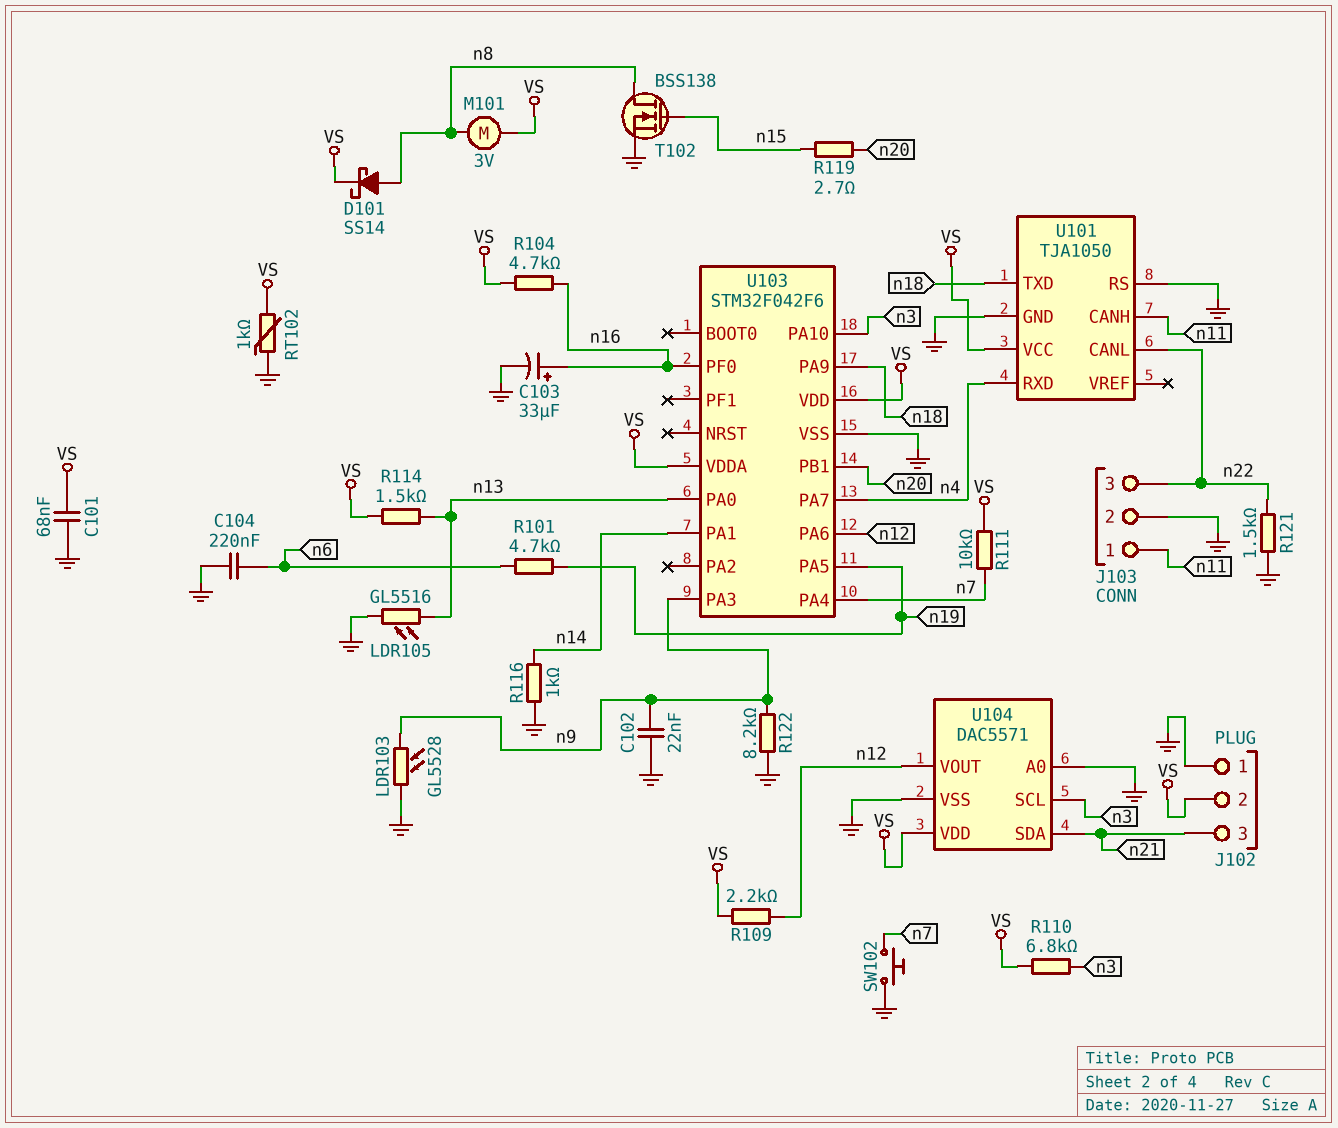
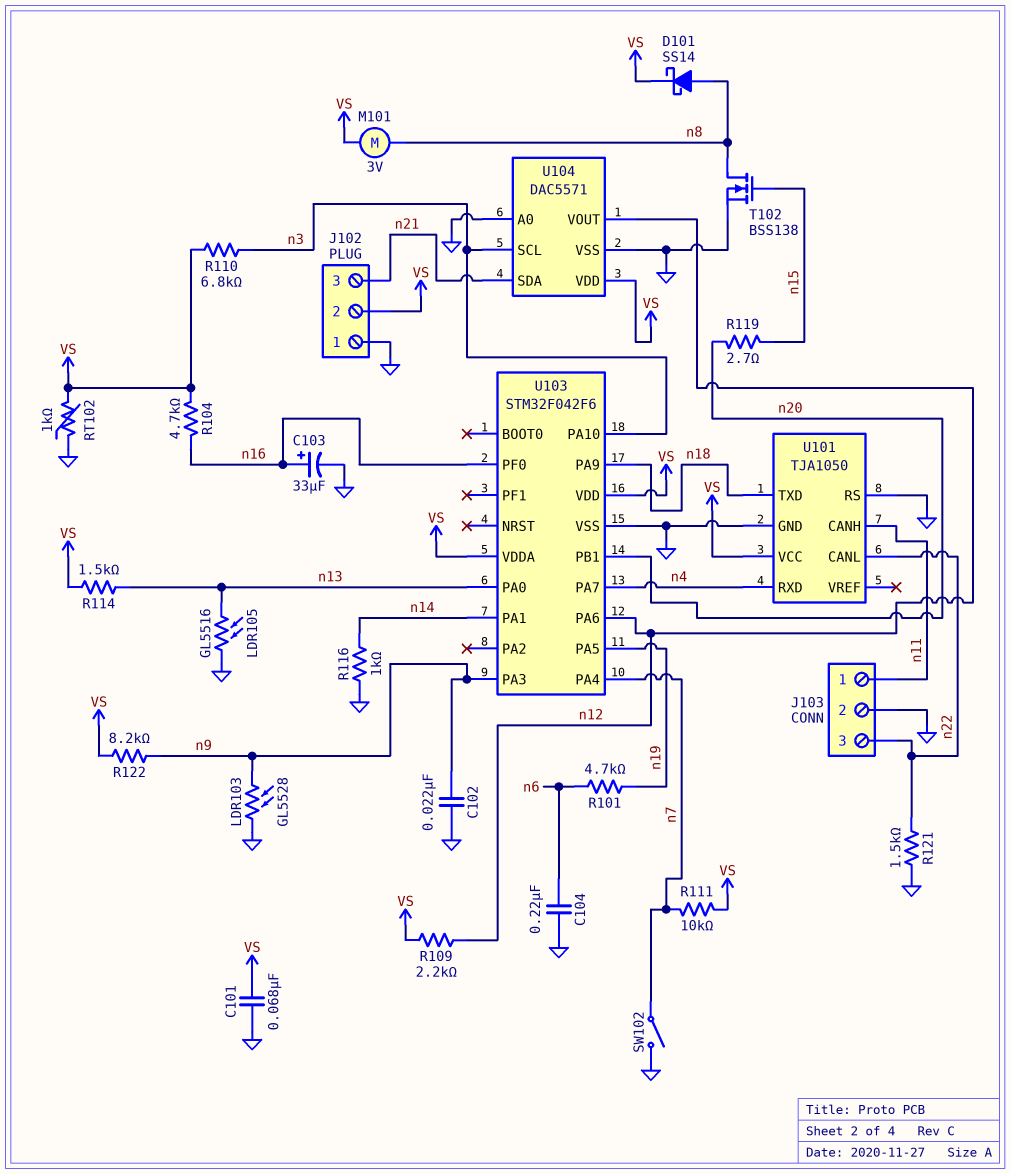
R122: 8.2k (GND, n9) -> 8.2k (VS, n9)
SW102: button (GND, n7) -> switch (GND, n7)

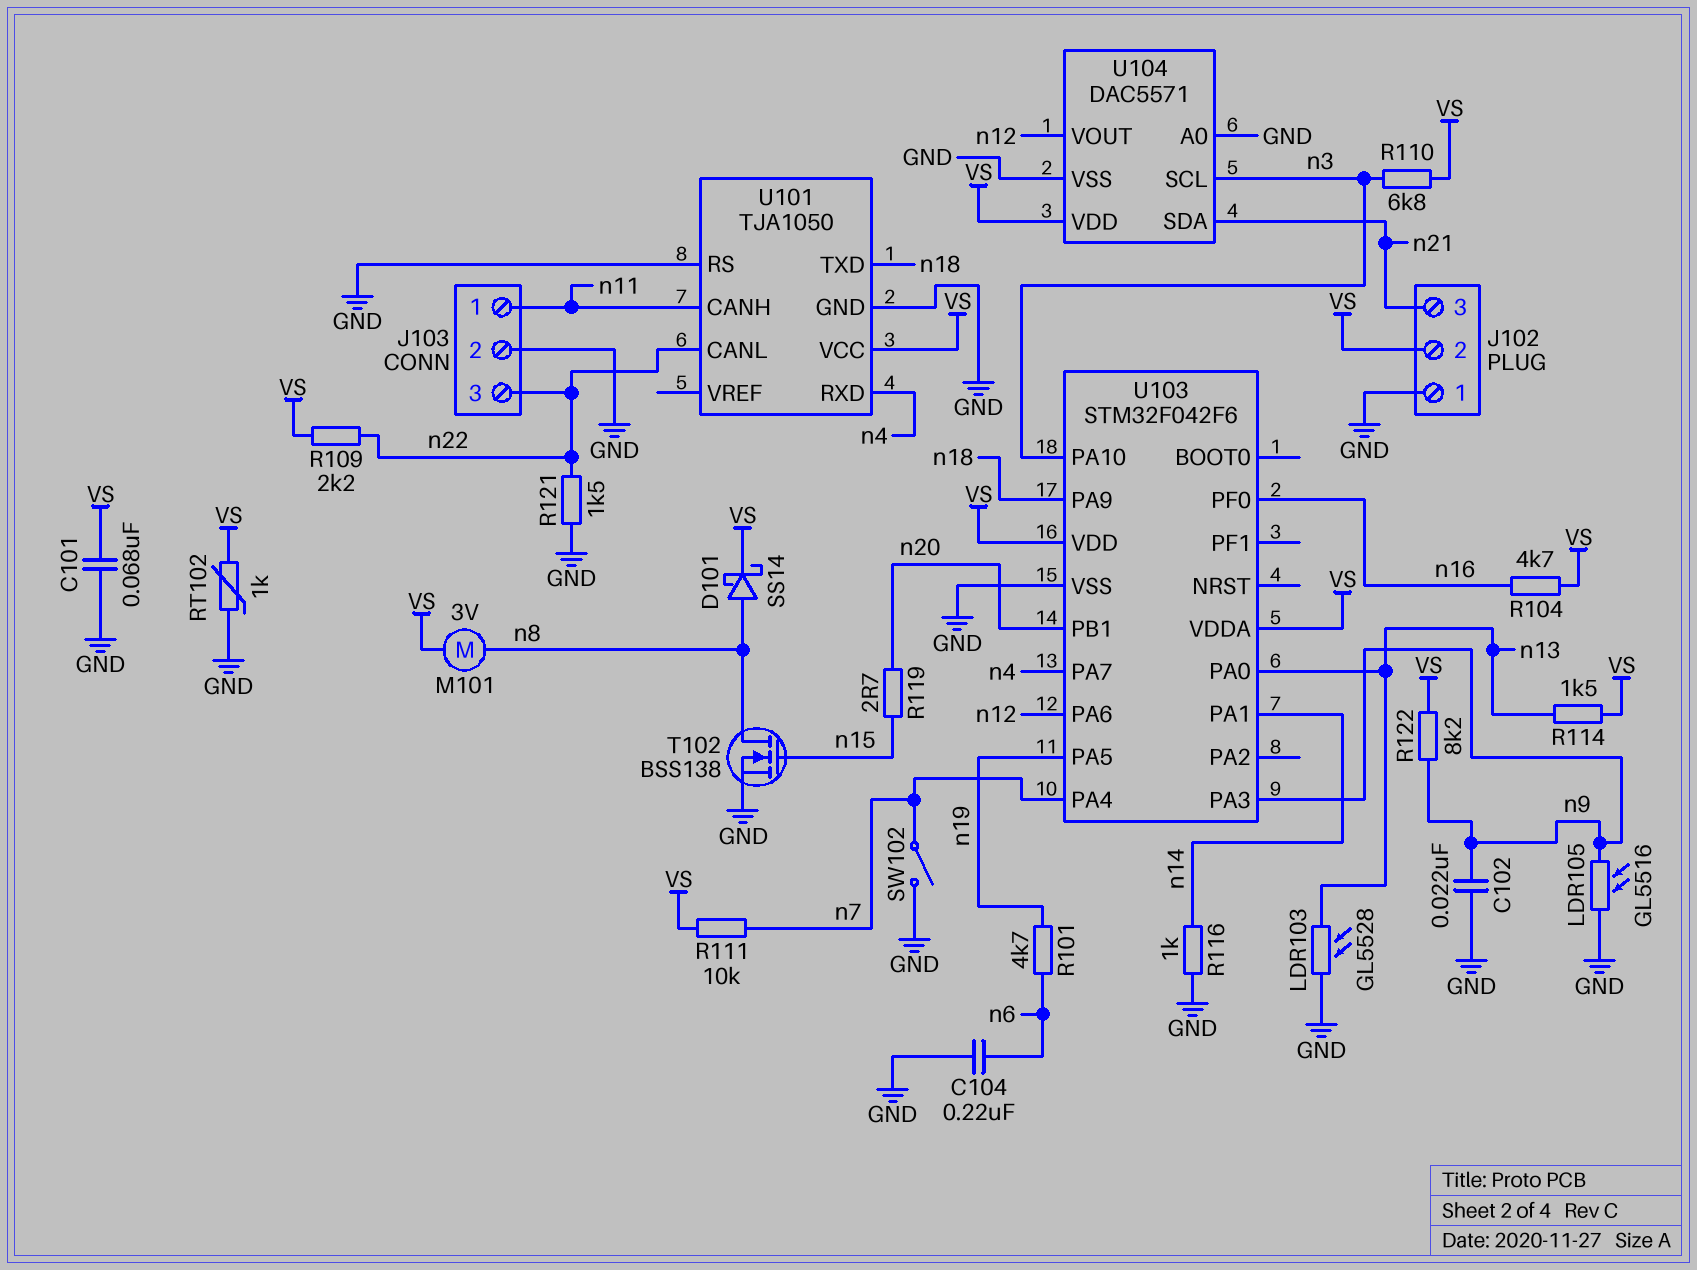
C103: 33uF (plus n16, minus GND) -> none
LDR103: GL5528 (GND, n9) -> GL5528 (GND, n13)
LDR105: GL5516 (GND, n13) -> GL5516 (GND, n9)
R109: 2.2k (VS, n12) -> 2.2k (VS, n22)

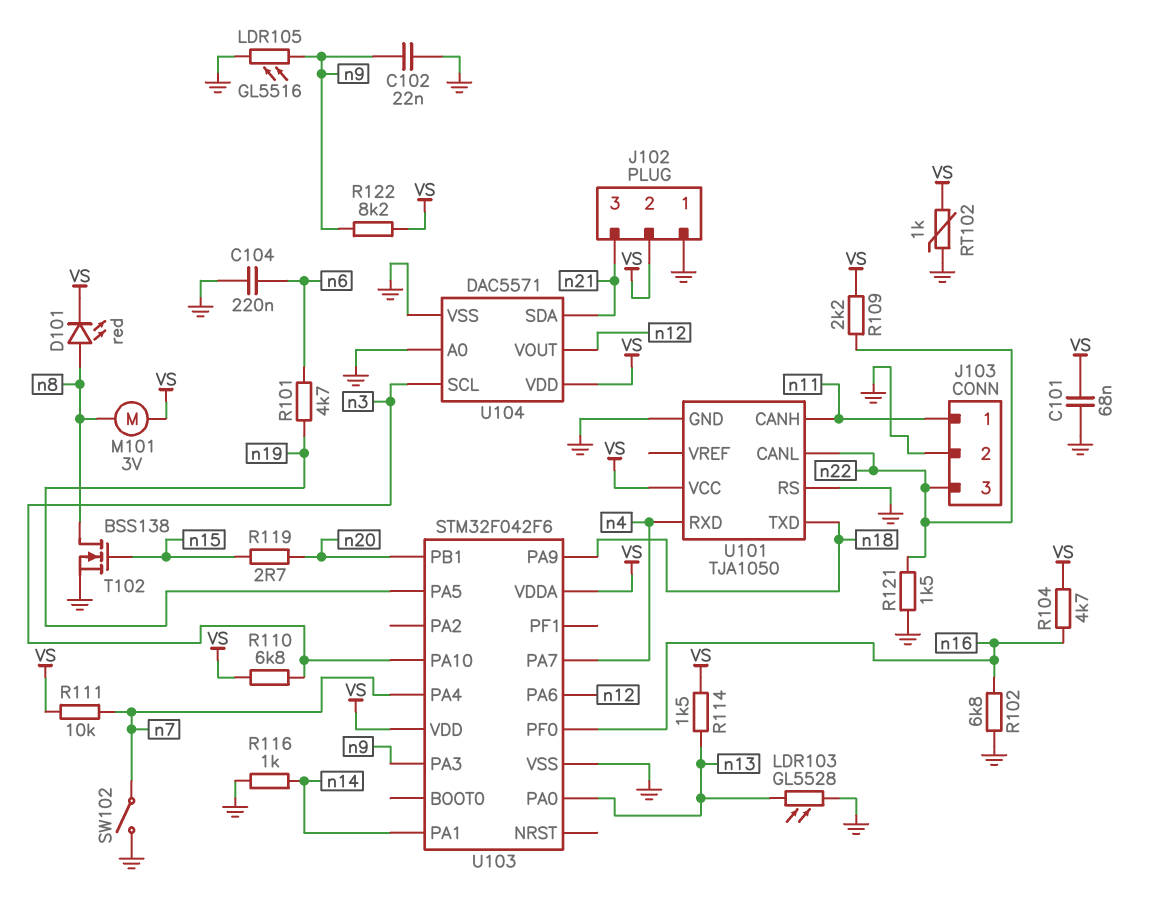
D101: schottky SS14 (A n8, K VS) -> LED red (A n8, K VS)
R102: none -> 6.8k (GND, n16)

